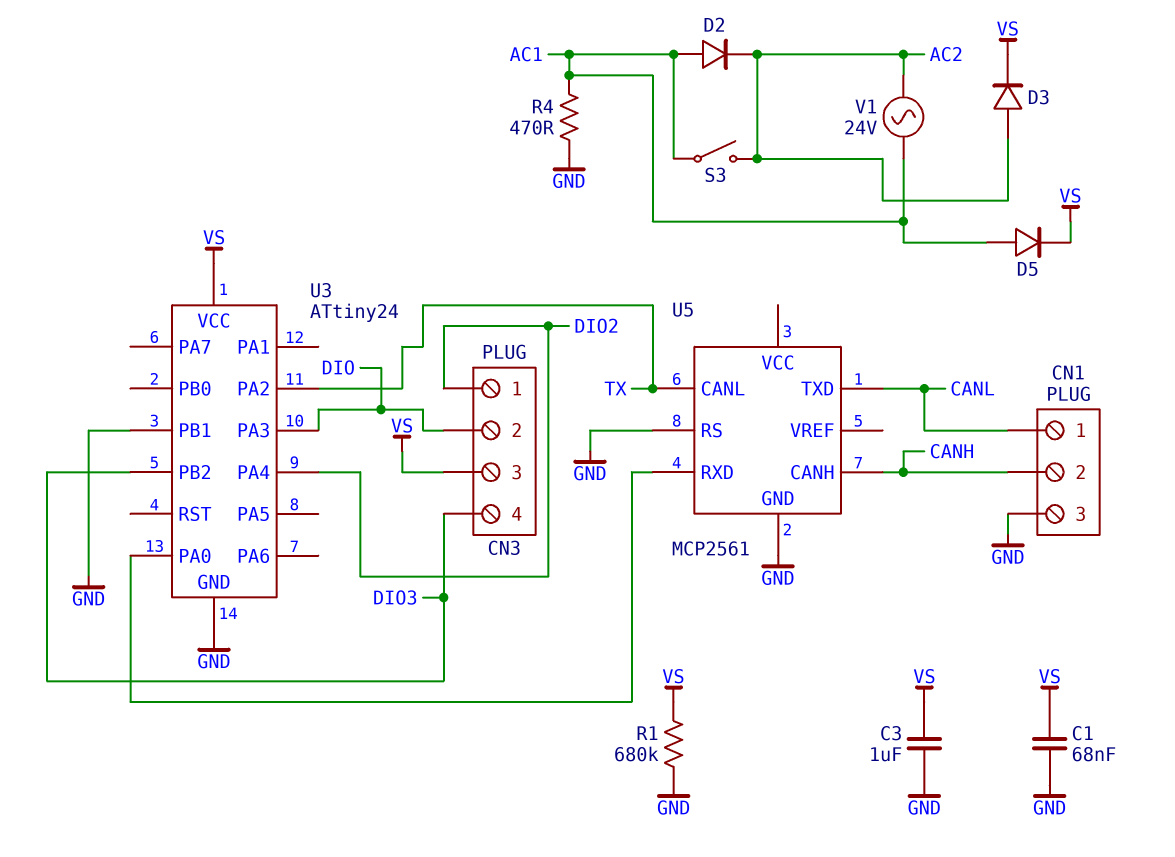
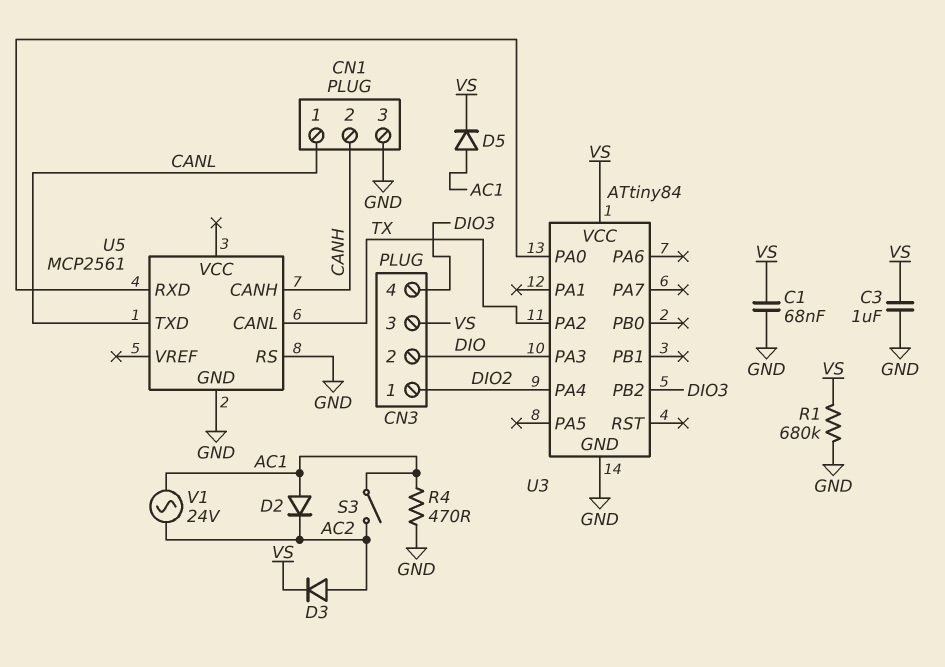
U3: ATtiny24 -> ATtiny84
U3 pin PB1: GND -> none

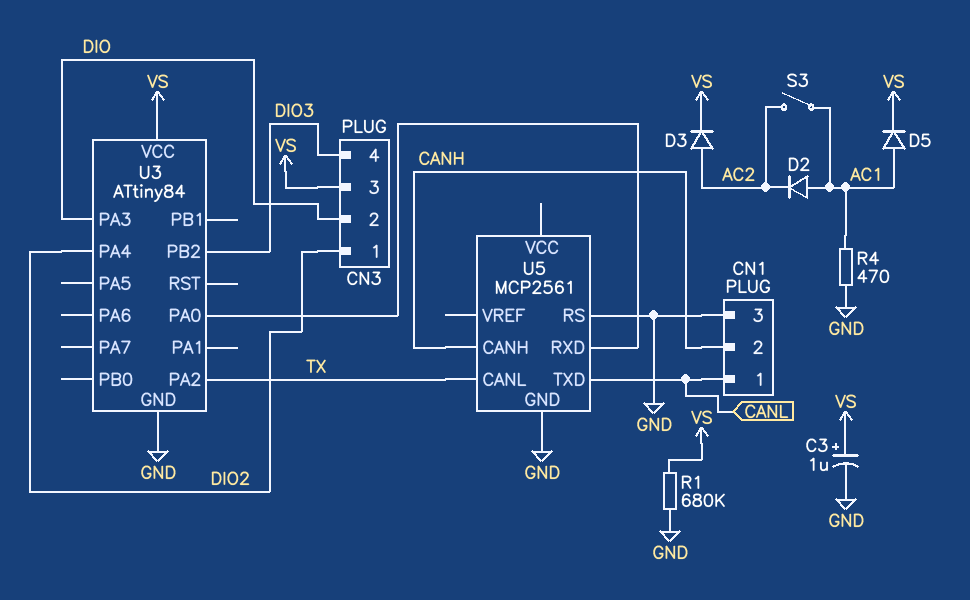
C1: 68nF (GND, VS) -> none
C3: 1uF (GND, VS) -> 1uF (plus VS, minus GND)
V1: AC 24V (AC1, AC2) -> none

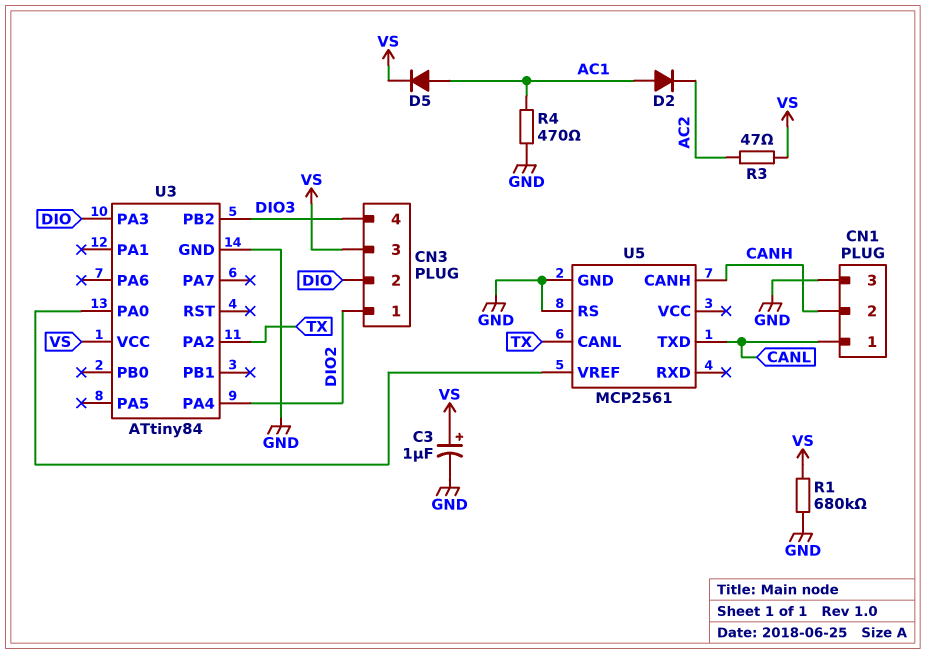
D3: diode (A AC2, K VS) -> none
R3: none -> 47 (AC2, VS)
S3: switch (AC1, AC2) -> none
U5 pin RXD: U3/PA0 -> none
U5 pin VREF: none -> U3/PA0

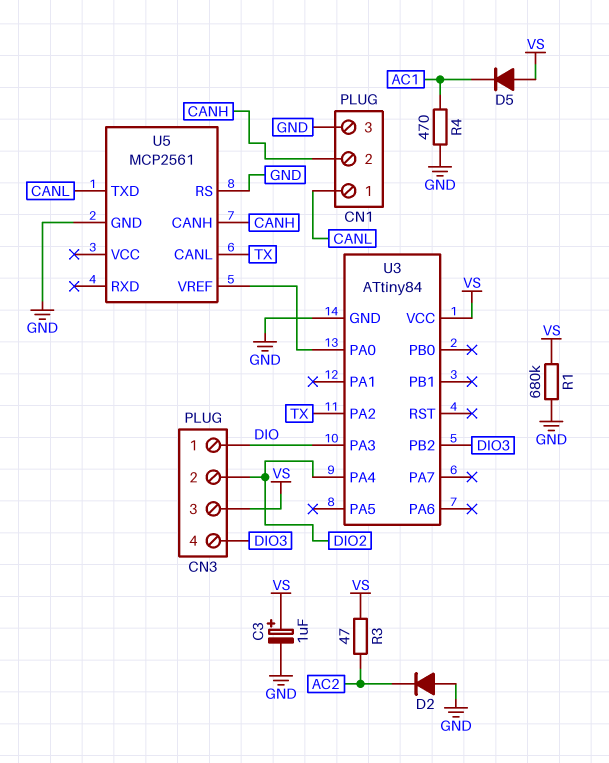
CN3 pin 1: DIO2 -> DIO
CN3 pin 2: DIO -> DIO2
D2: diode (A AC1, K AC2) -> diode (A GND, K AC2)
D5: diode (A AC1, K VS) -> diode (A VS, K AC1)

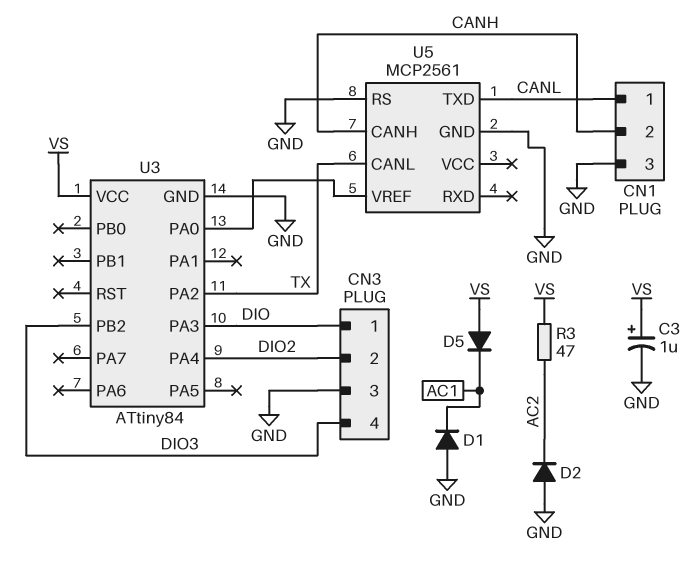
CN3 pin 3: VS -> GND
D1: none -> diode (A GND, K AC1)
R1: 680k (GND, VS) -> none
R4: 470 (AC1, GND) -> none

